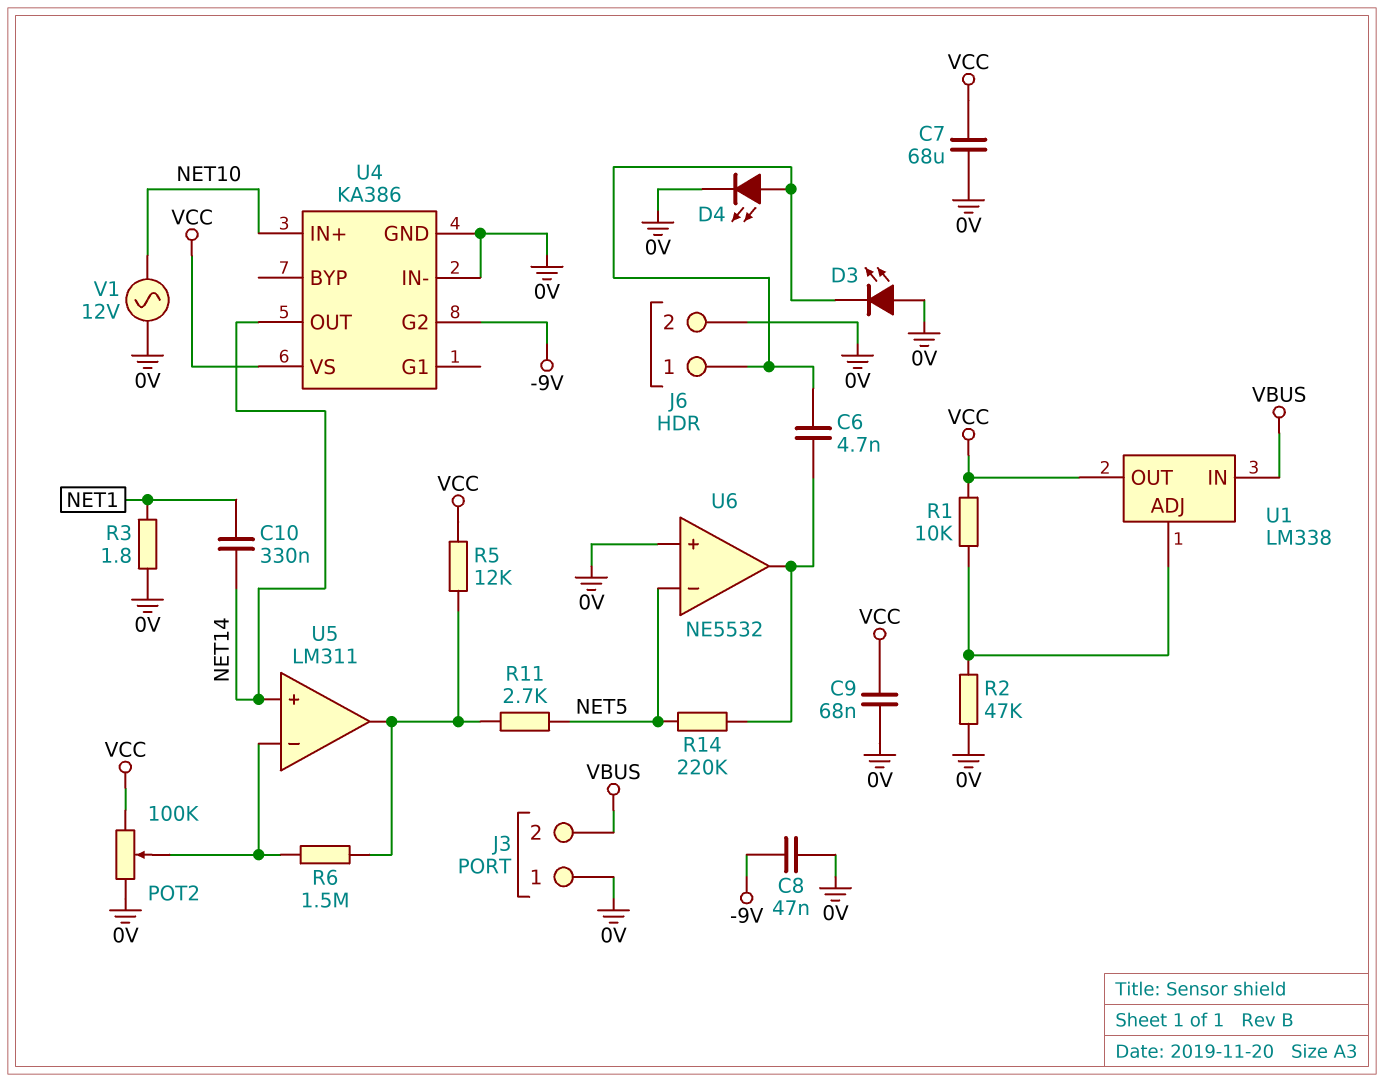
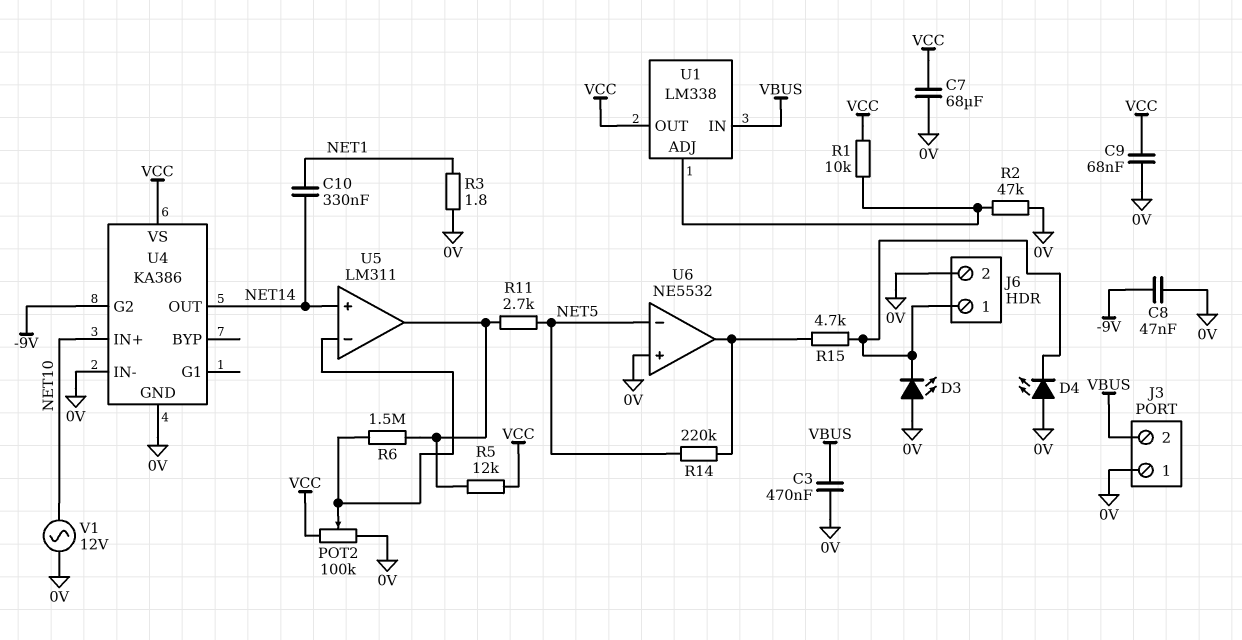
C3: none -> 470nF (0V, VBUS)
C6: 4.7nF (J6/1, U6/out) -> none
D4: LED (A J6/1, K 0V) -> LED (A 0V, K J6/1)
R15: none -> 4.7k (J6/1, U6/out)

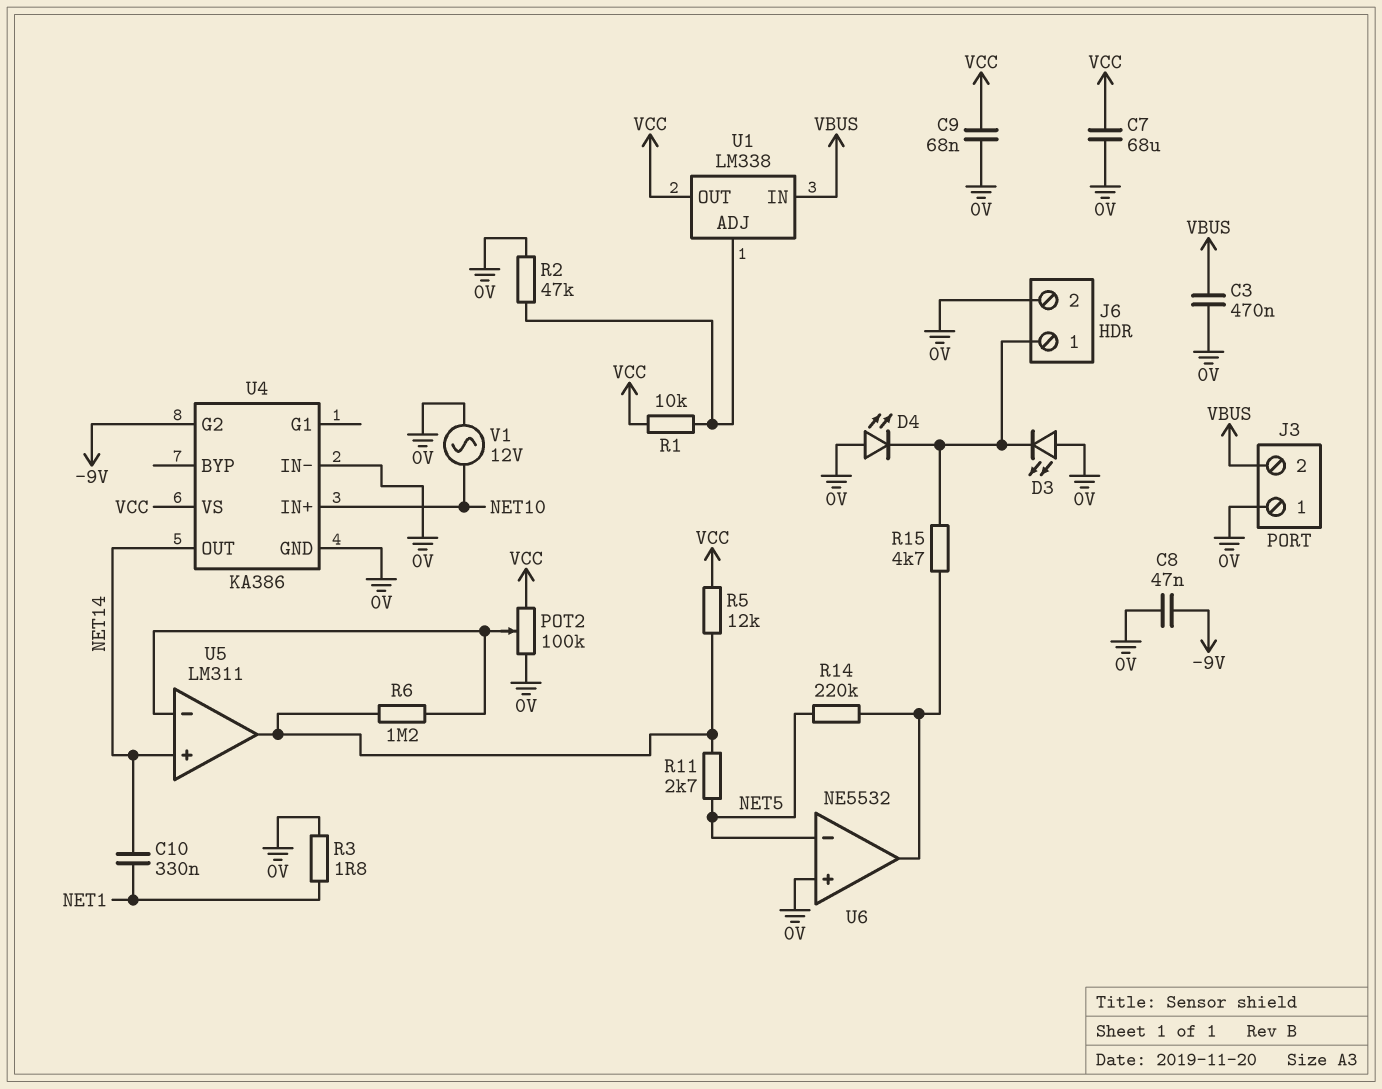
R6: 1.5M (U5/in-, U5/out) -> 1.2M (U5/in-, U5/out)

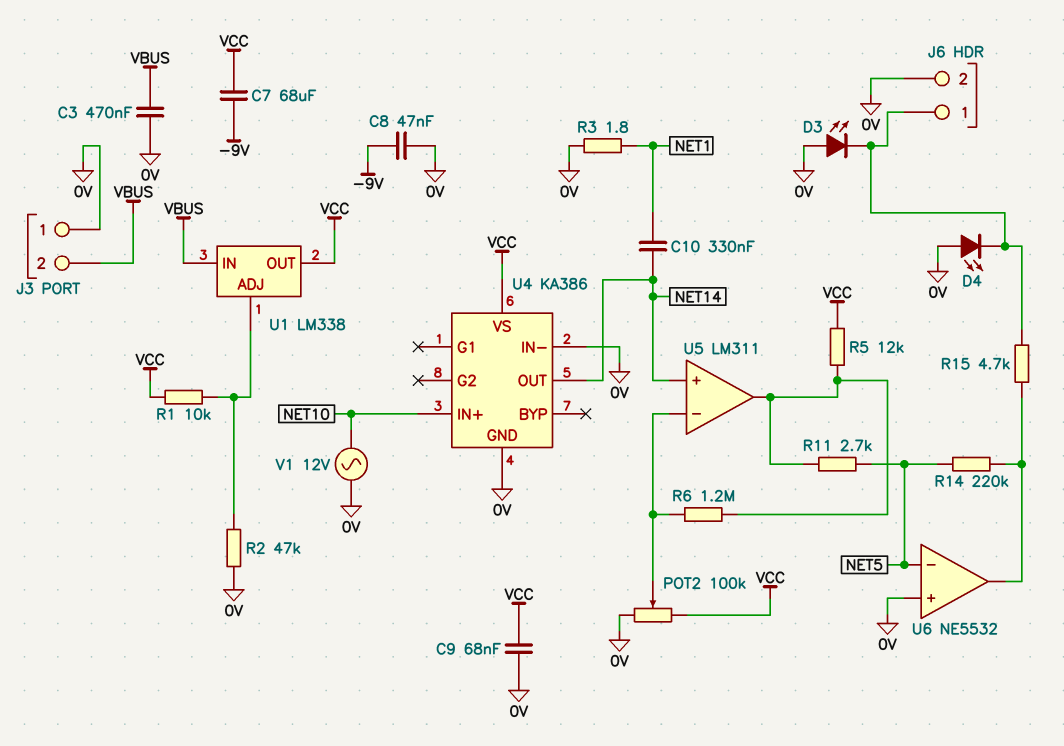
C7: 68uF (0V, VCC) -> 68uF (-9V, VCC)
U4 pin G2: -9V -> none

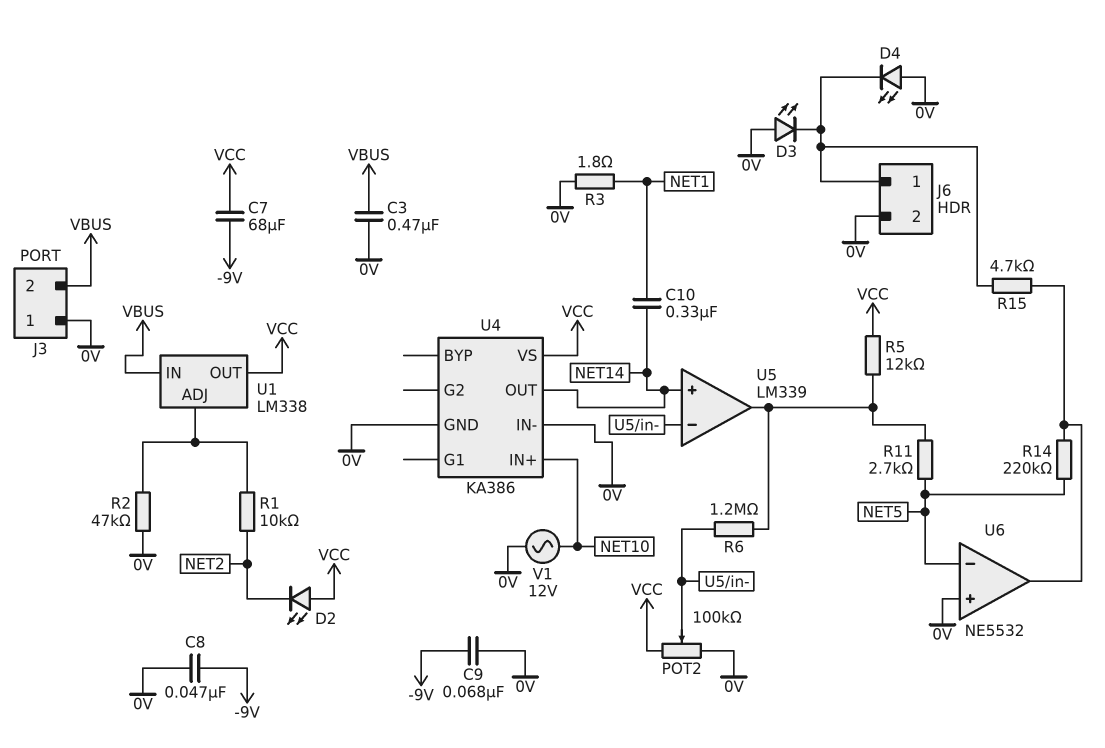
C9: 68nF (0V, VCC) -> 68nF (-9V, 0V)
D2: none -> LED (A VCC, K NET2)
R1: 10k (U1/ADJ, VCC) -> 10k (NET2, U1/ADJ)
U5: LM311 -> LM339

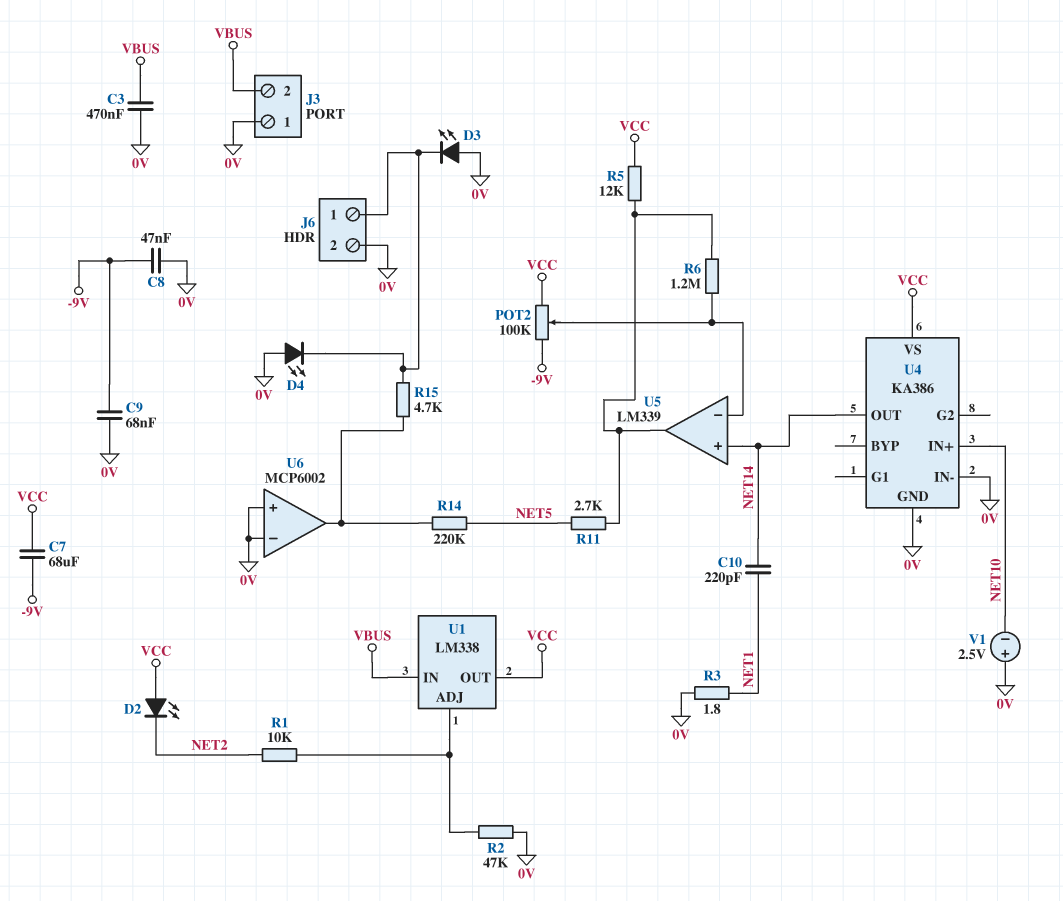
C10: 330nF (NET1, NET14) -> 220pF (NET1, NET14)
POT2: 100k (0V, VCC, wiper U5/in-) -> 100k (-9V, VCC, wiper U5/in-)
U6: NE5532 -> MCP6002
U6 pin in-: NET5 -> 0V
V1: AC 12V (0V, NET10) -> 2.5V (plus 0V, minus NET10)

